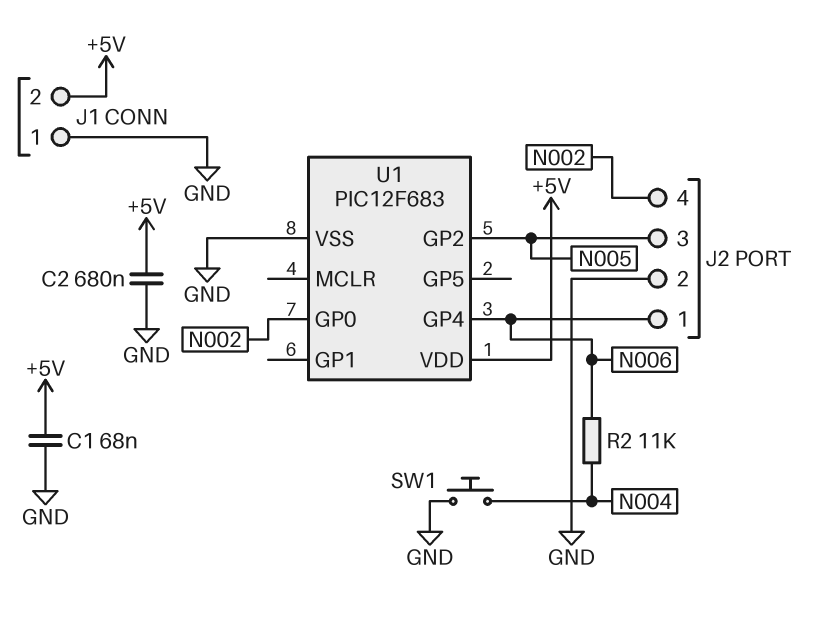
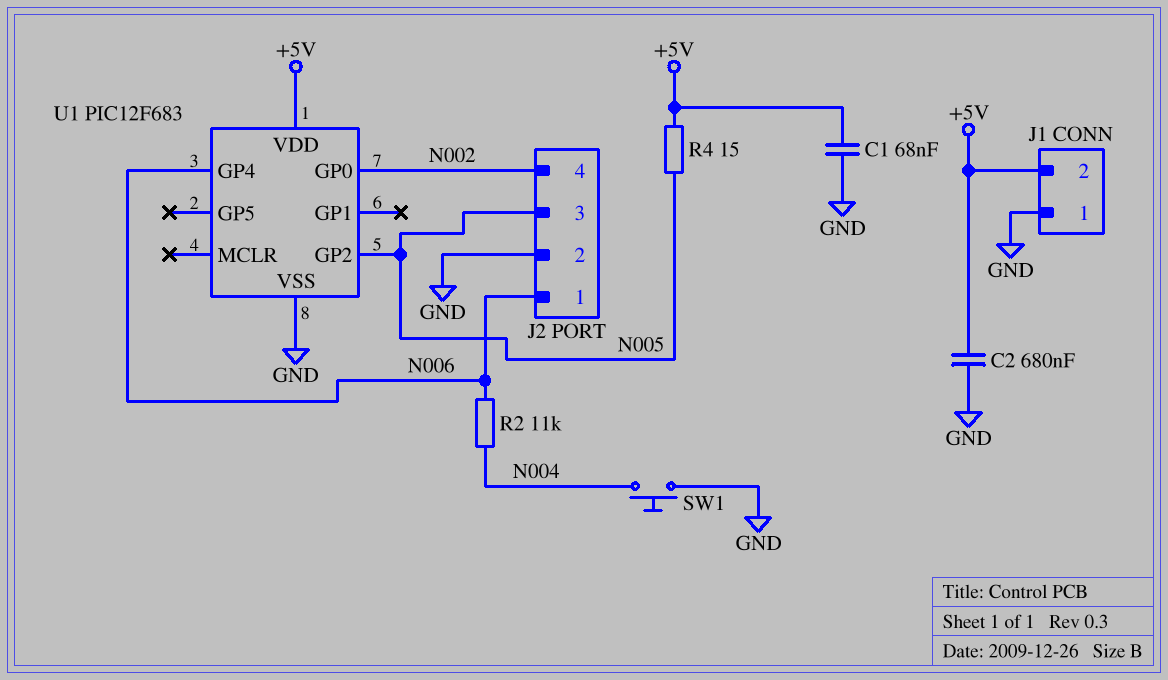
R4: none -> 15 (+5V, N005)

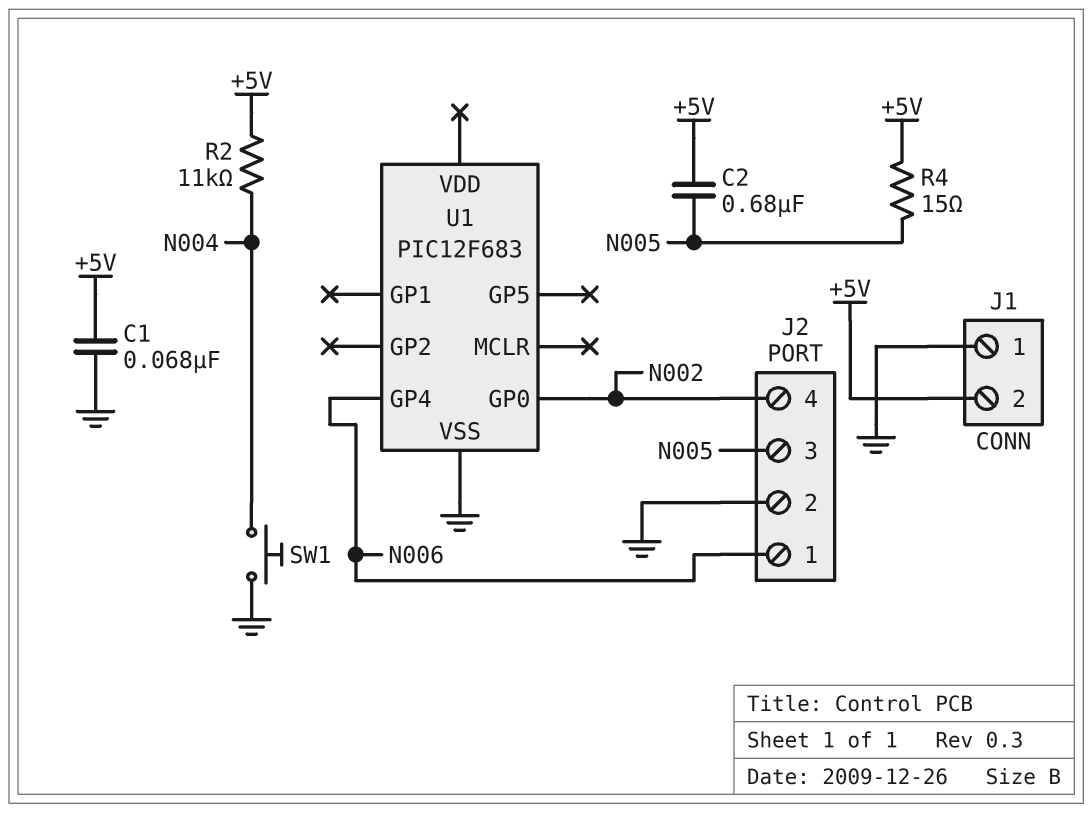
C2: 680nF (+5V, GND) -> 680nF (+5V, N005)
R2: 11k (N004, N006) -> 11k (+5V, N004)
U1 pin GP2: N005 -> none
U1 pin VDD: +5V -> none

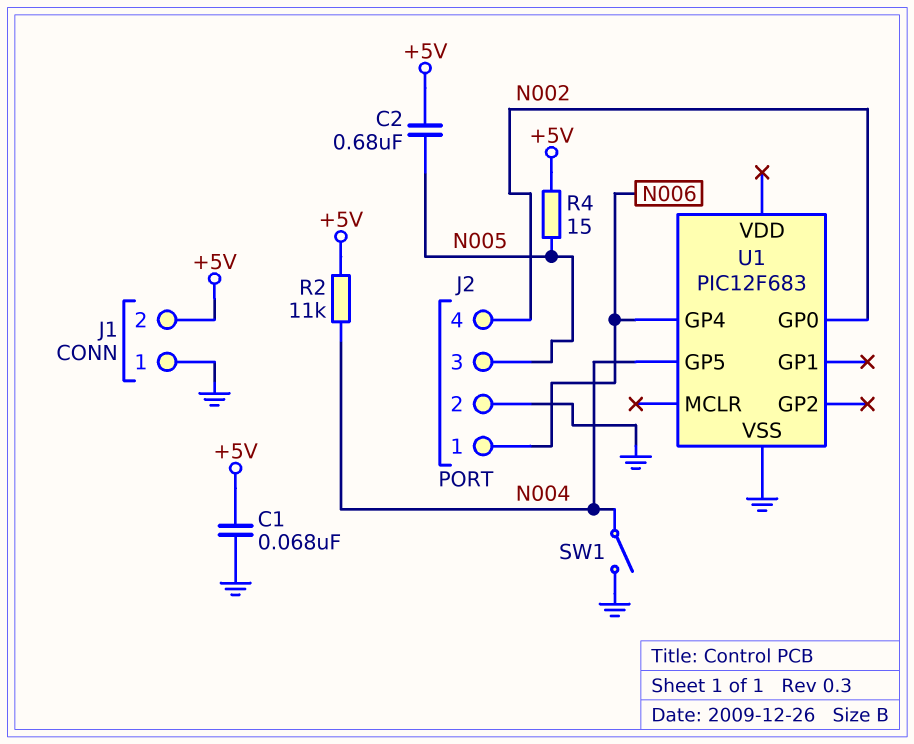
SW1: button (GND, N004) -> switch (GND, N004)
U1 pin GP5: none -> N004

